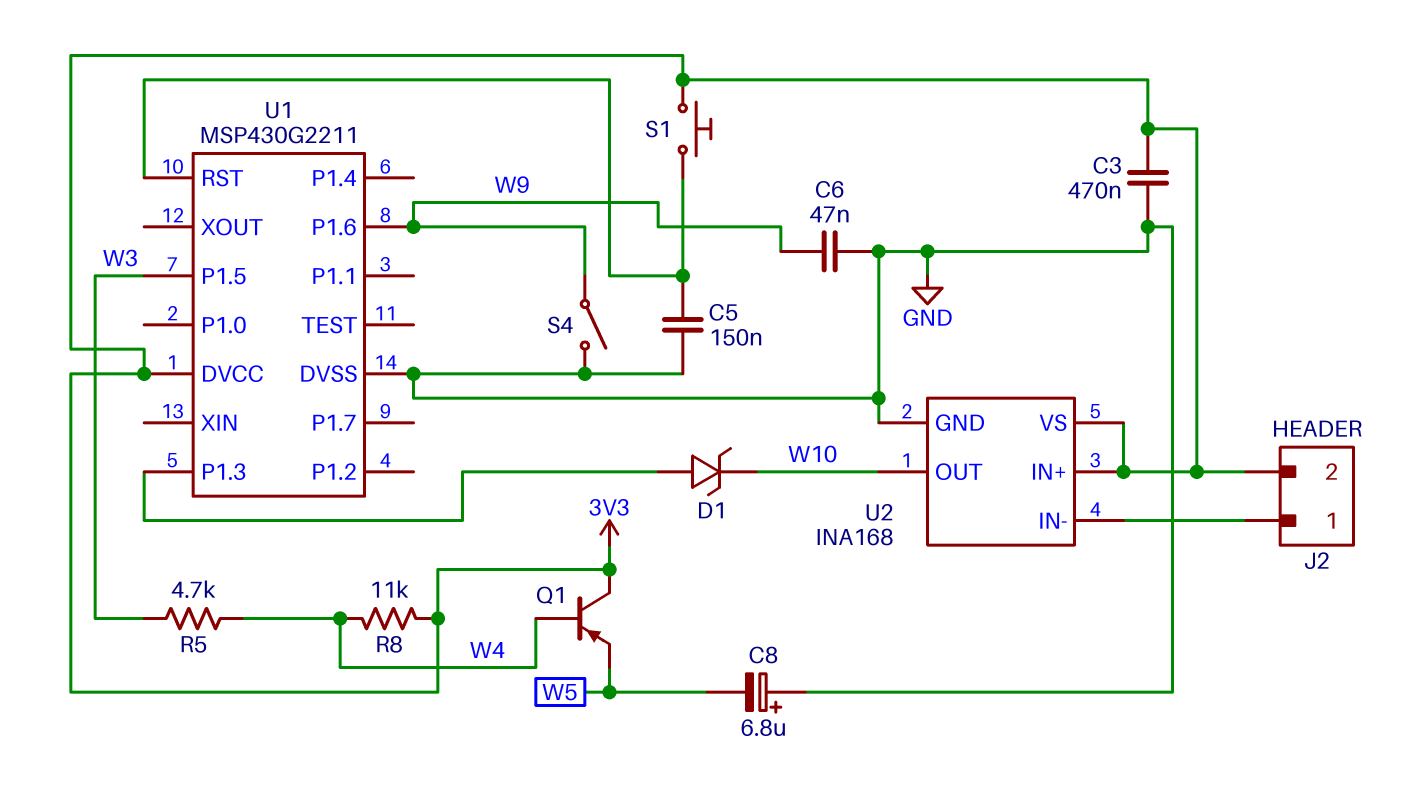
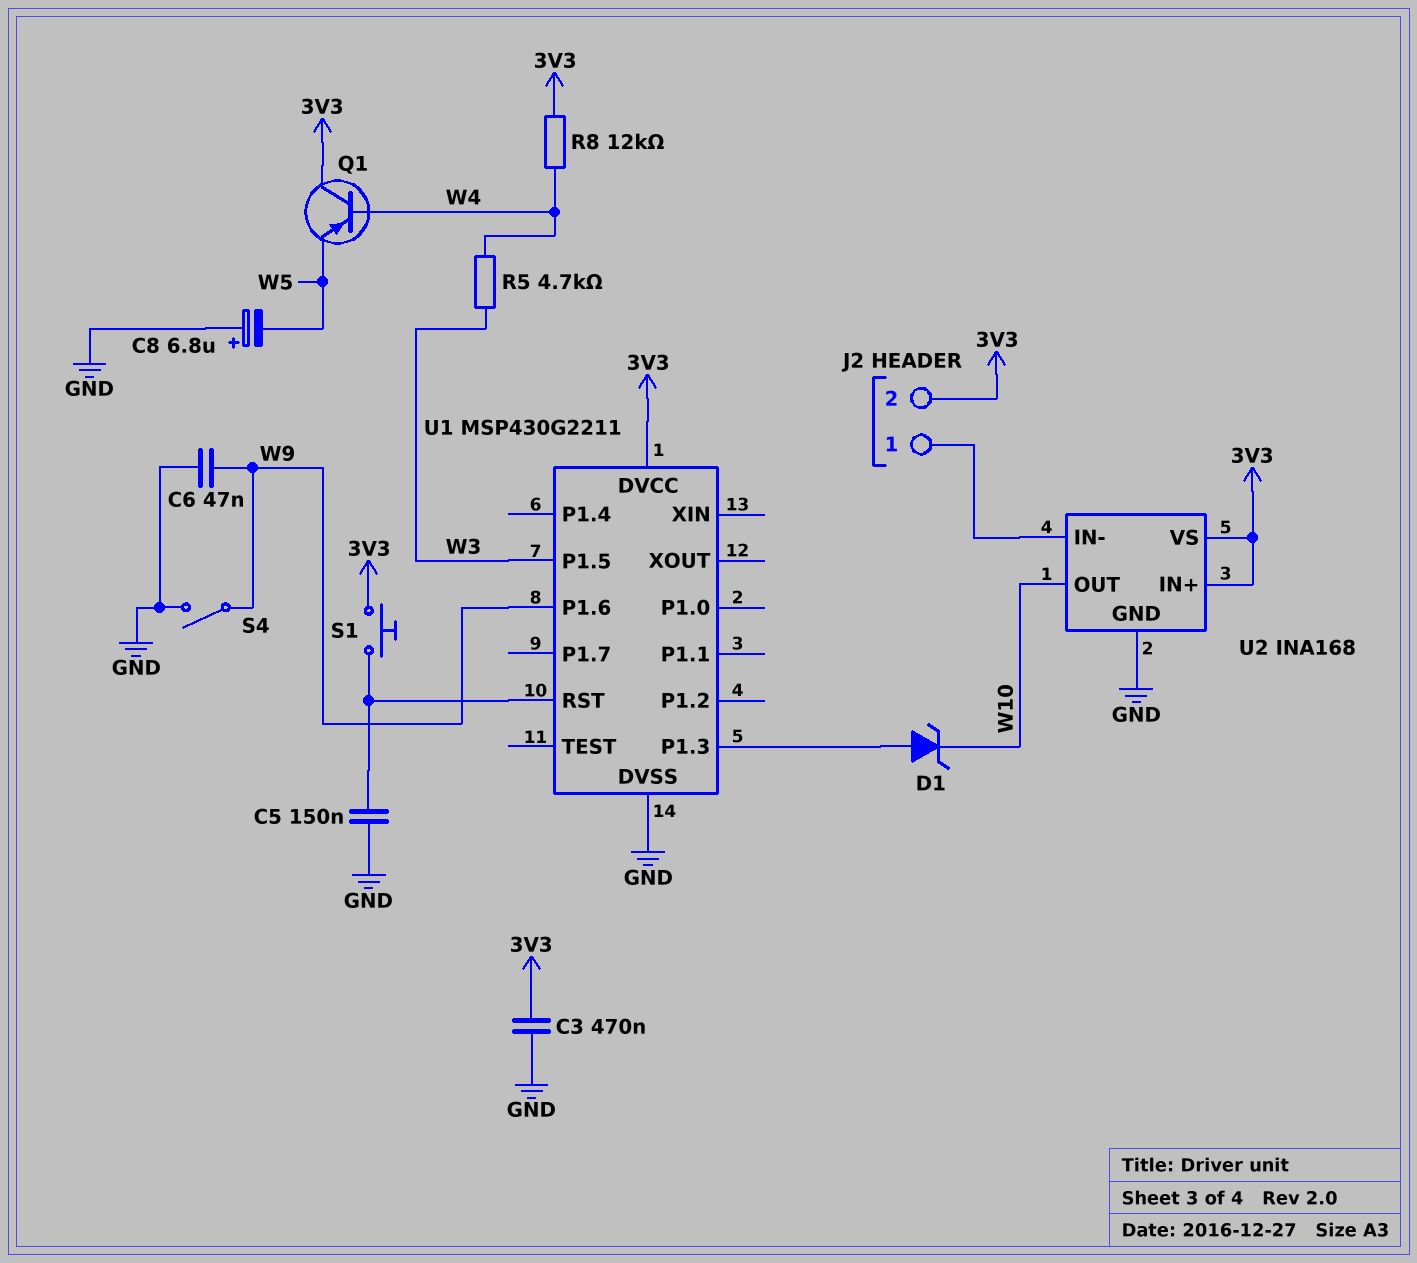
R8: 11k (3V3, W4) -> 12k (3V3, W4)

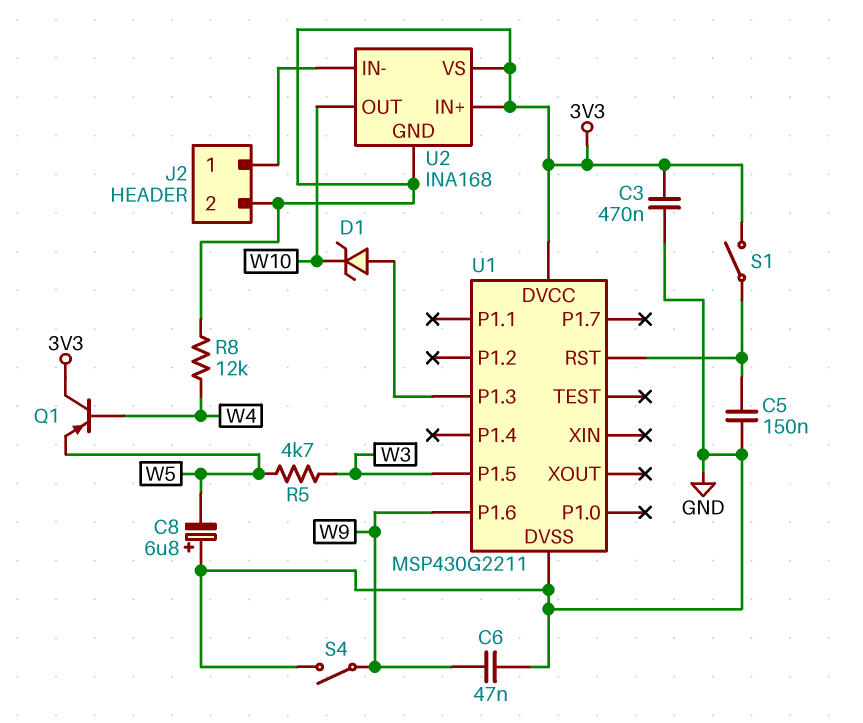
R5: 4.7k (W3, W4) -> 4.7k (W3, W5)
S1: button (3V3, U1/RST) -> switch (3V3, U1/RST)
U2 pin GND: GND -> 3V3

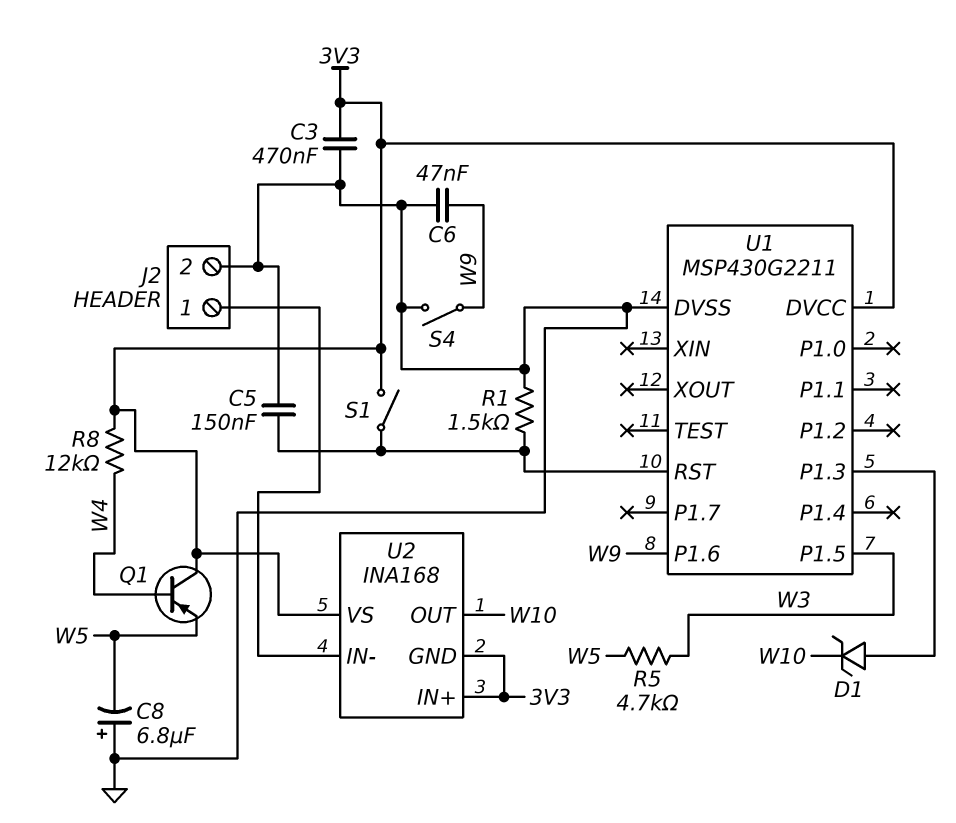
J2 pin 2: 3V3 -> GND
R1: none -> 1.5k (GND, U1/RST)

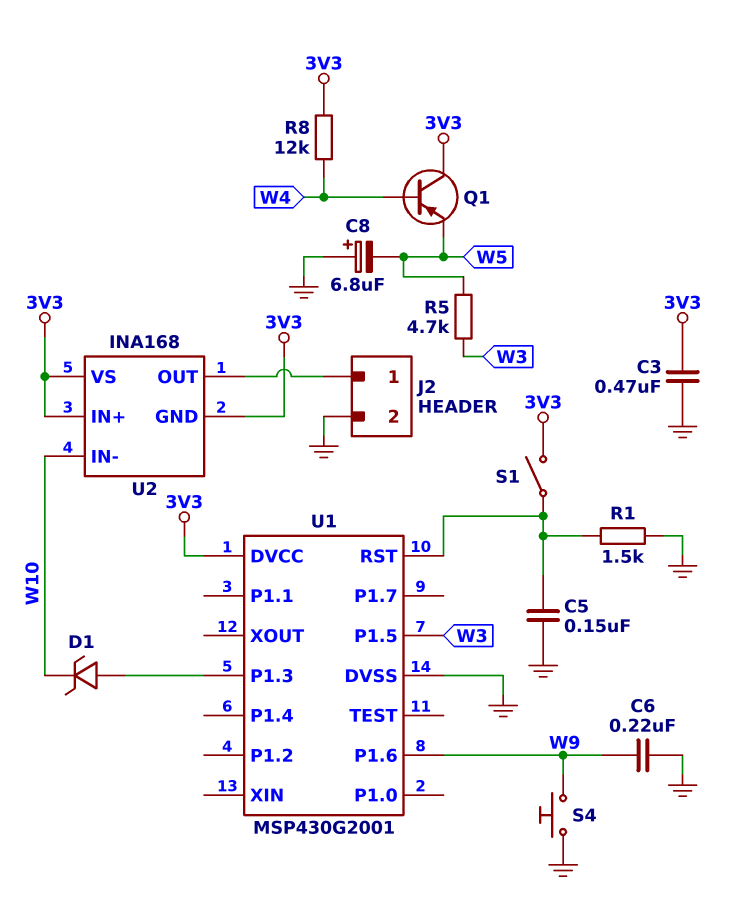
C6: 47nF (GND, W9) -> 220nF (GND, W9)
S4: switch (GND, W9) -> button (GND, W9)
U1: MSP430G2211 -> MSP430G2001
U2 pin IN-: J2/1 -> W10
U2 pin OUT: W10 -> J2/1

